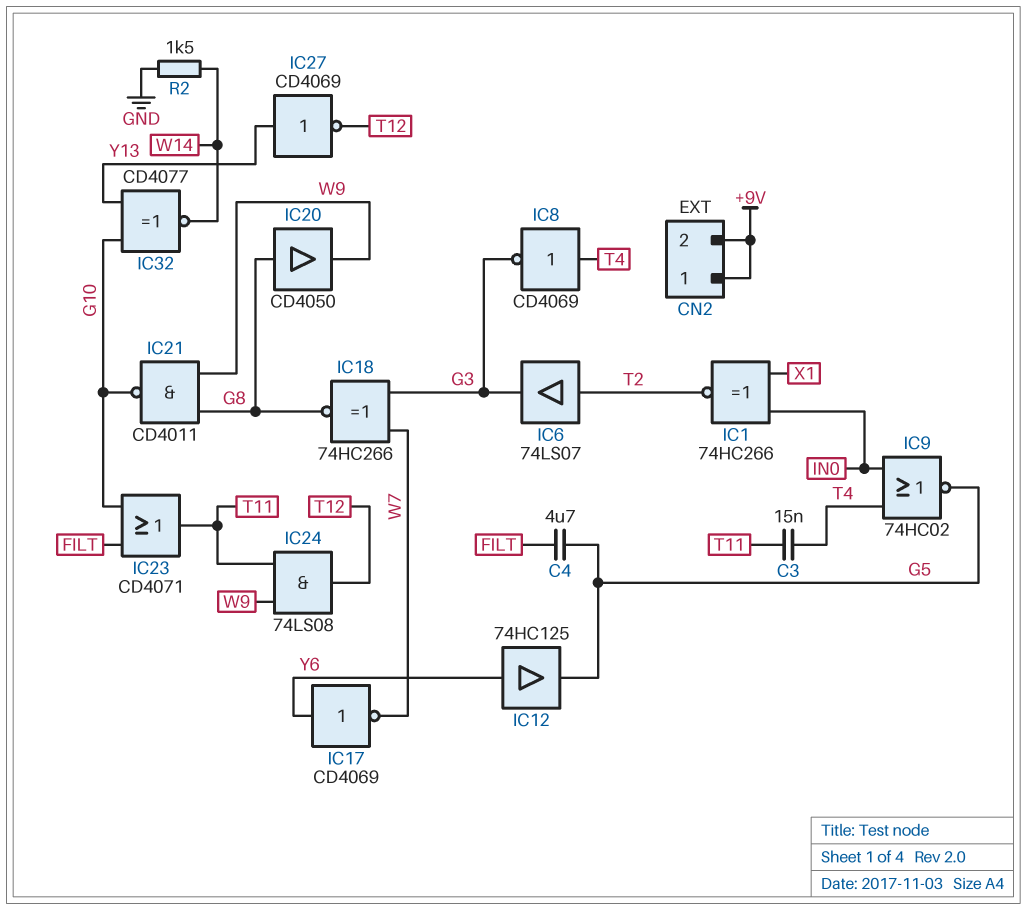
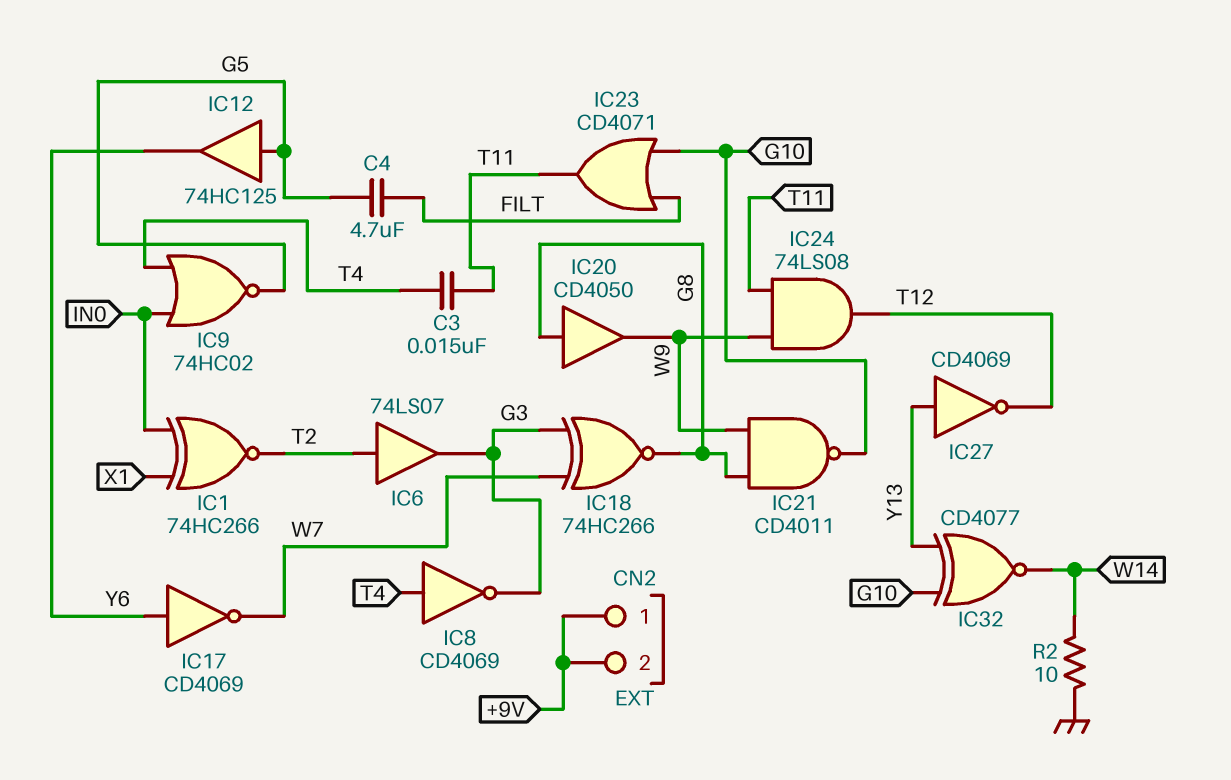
IC12: buffer 74HC125 (in Y6, out G5) -> buffer 74HC125 (in G5, out Y6)
R2: 1.5k (GND, W14) -> 10 (GND, W14)

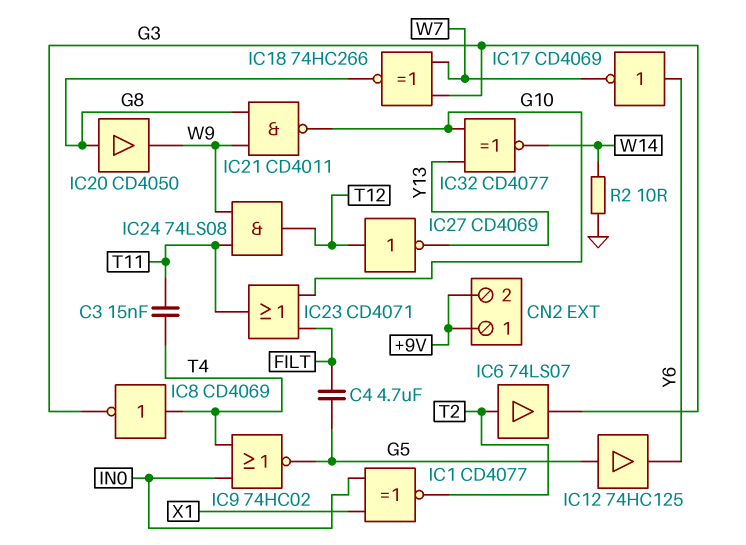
IC1: XNOR 74HC266 (in IN0, in X1, out T2) -> XNOR CD4077 (in IN0, in X1, out T2)
IC27: NOT CD4069 (in Y13, out T12) -> NOT CD4069 (in T12, out Y13)

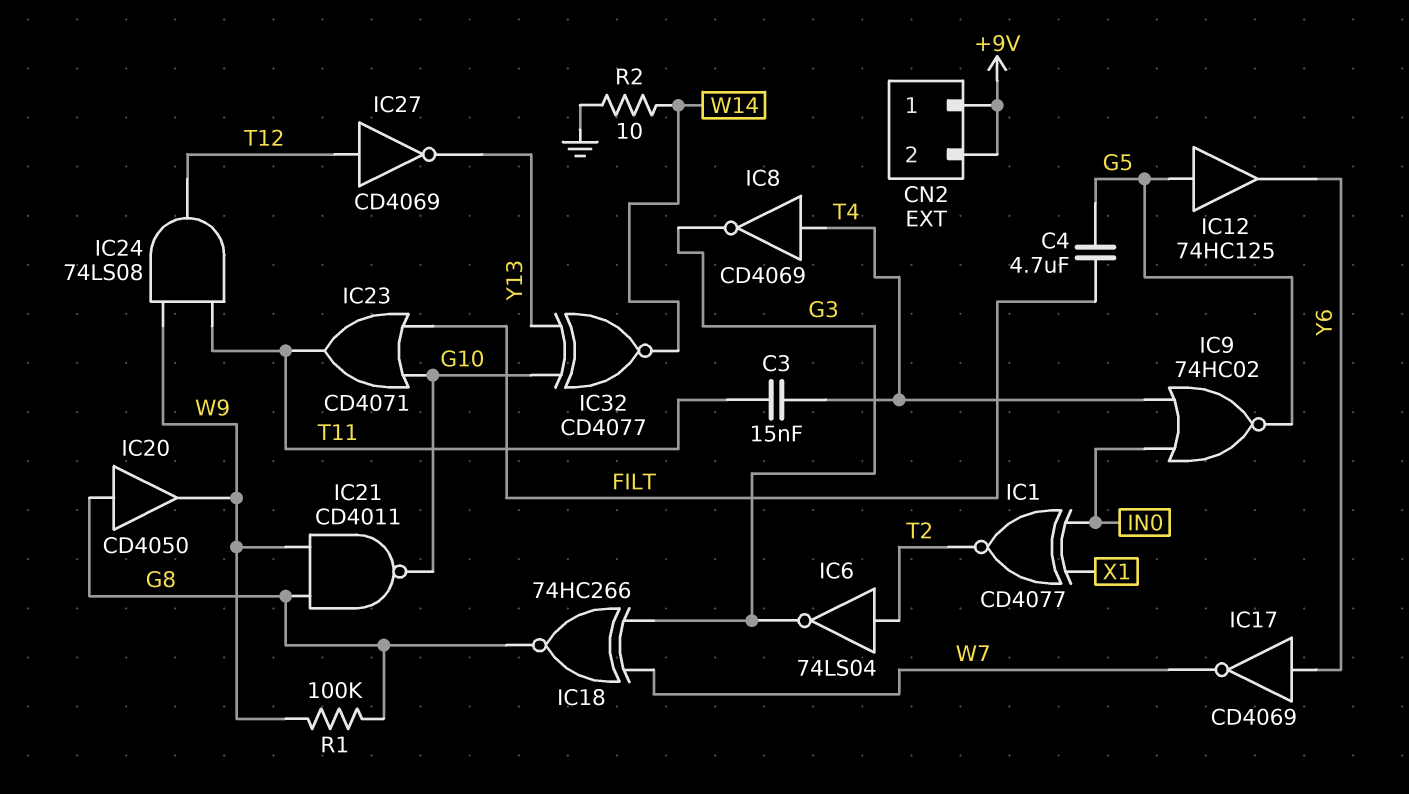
IC6: buffer 74LS07 (in T2, out G3) -> NOT 74LS04 (in T2, out G3)
R1: none -> 100k (G8, W9)

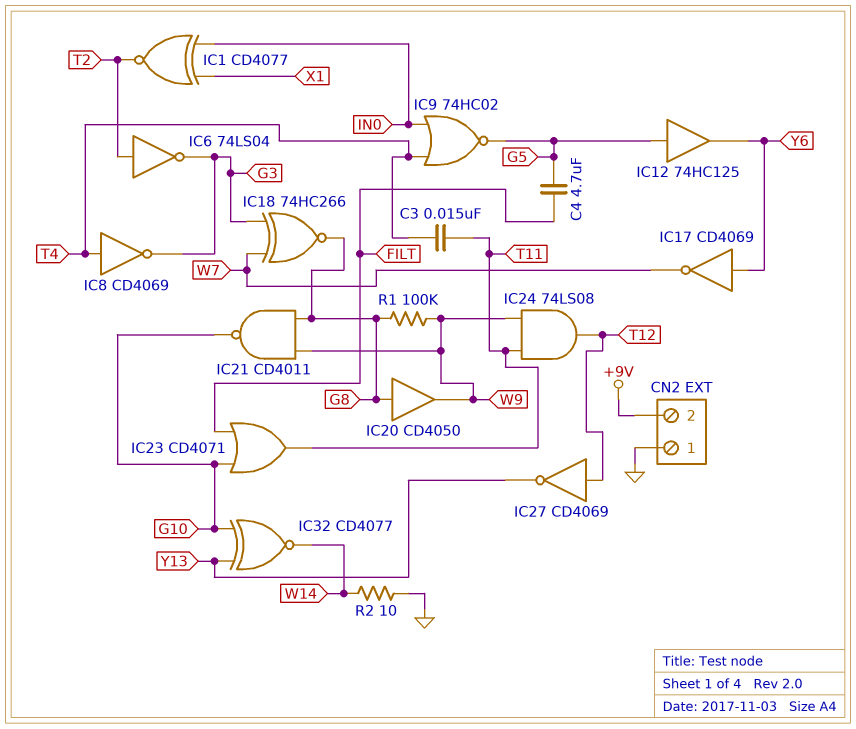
CN2 pin 1: +9V -> GND

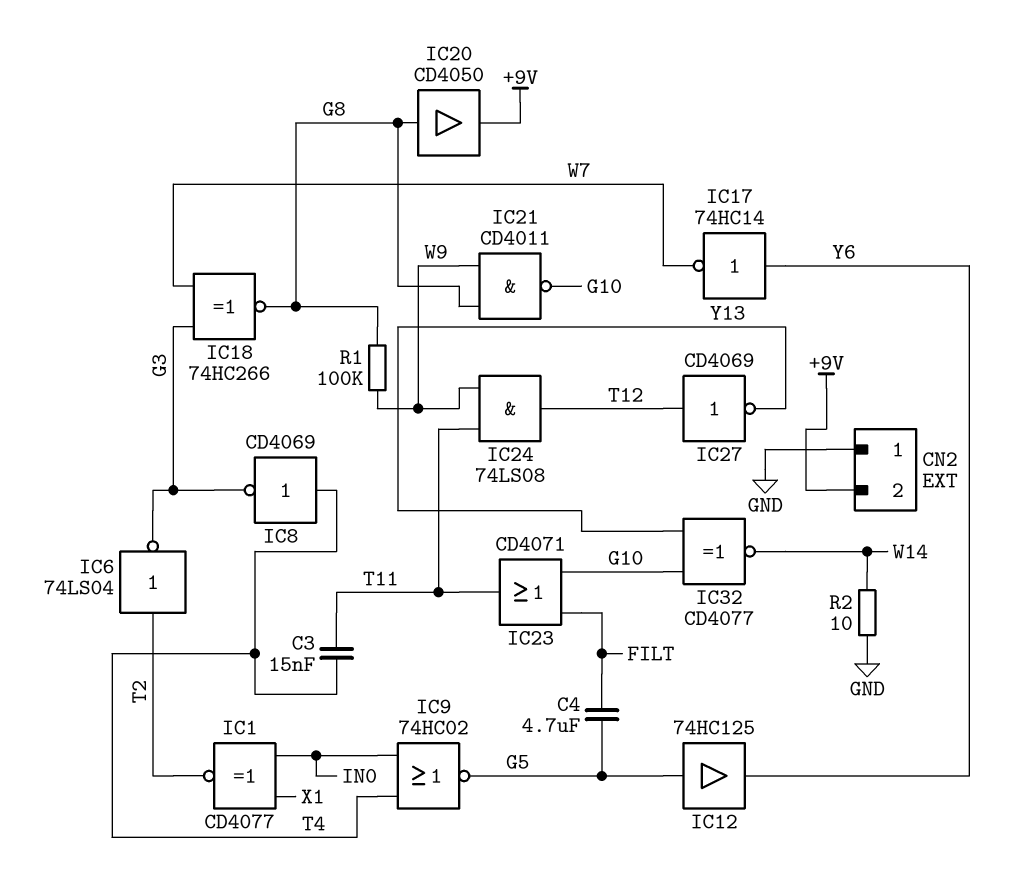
IC17: NOT CD4069 (in Y6, out W7) -> NOT 74HC14 (in Y6, out W7)
IC20: buffer CD4050 (in G8, out W9) -> buffer CD4050 (in G8, out +9V)

